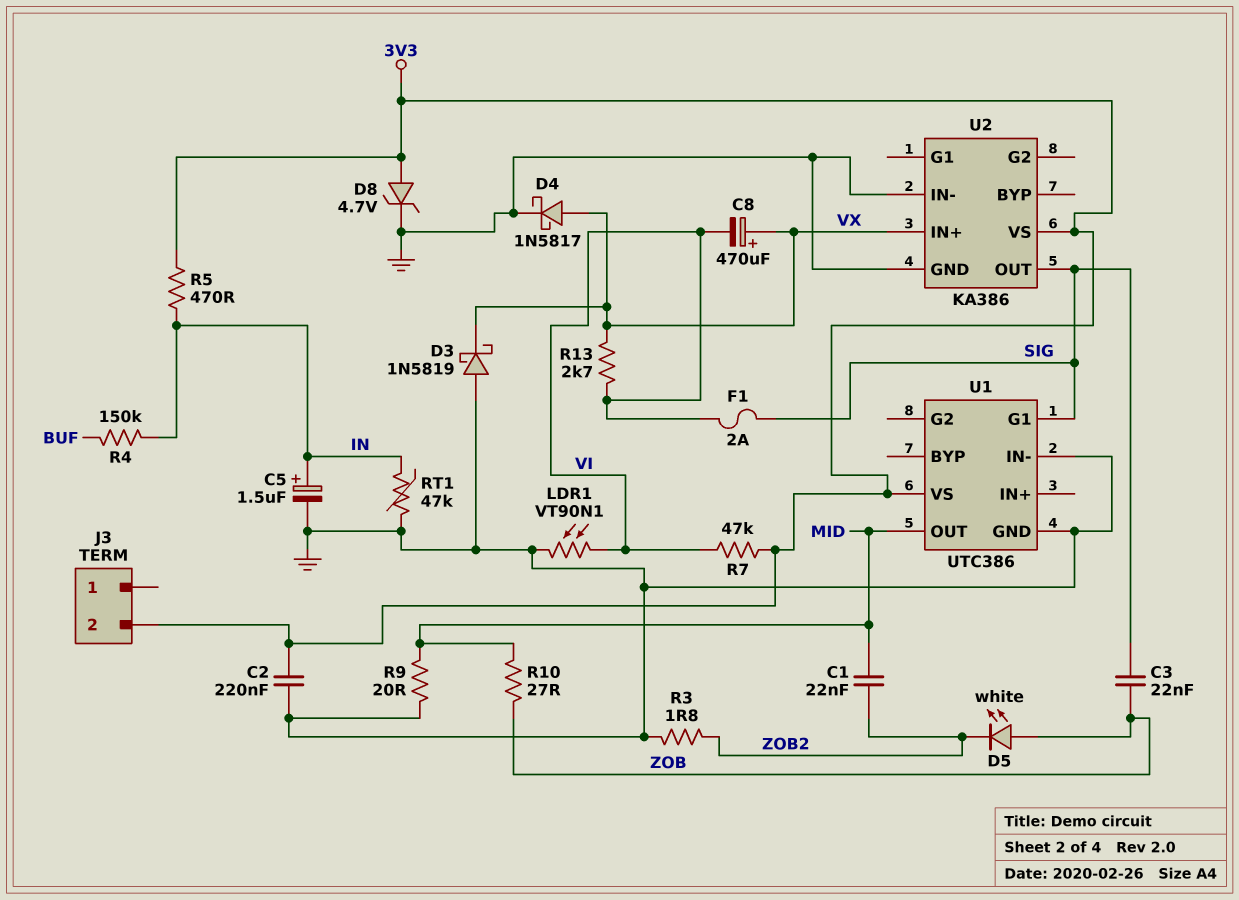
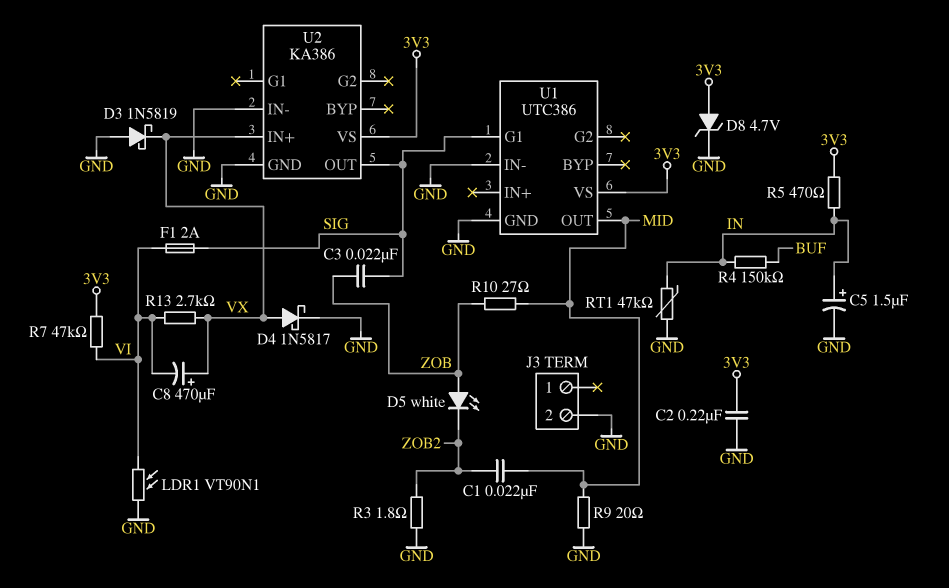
J3 pin 2: 3V3 -> GND

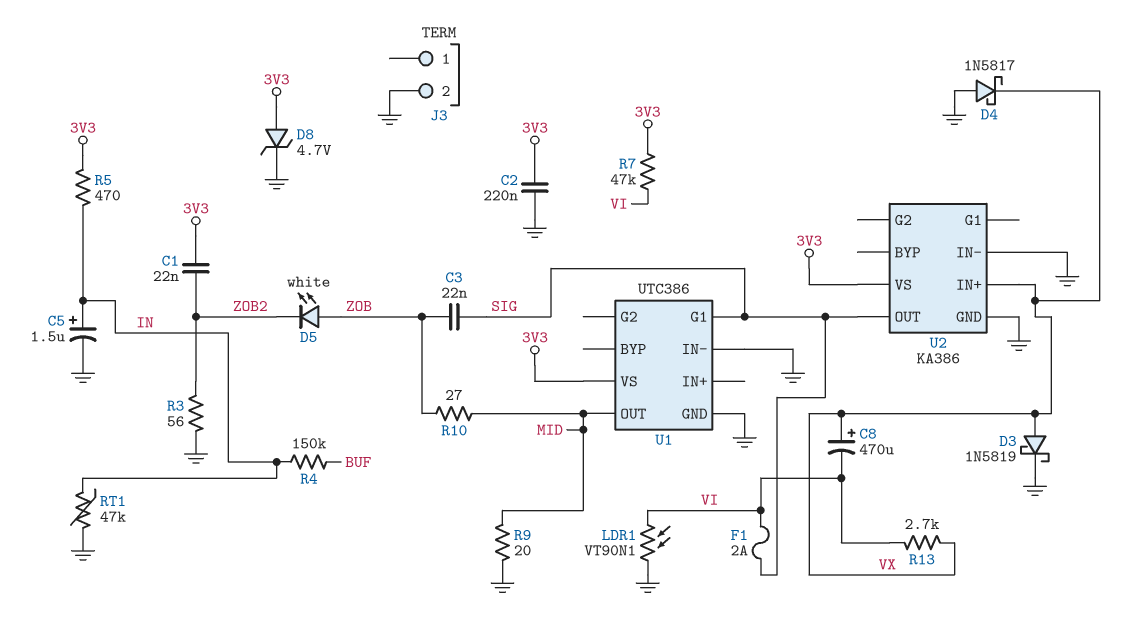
C1: 22nF (MID, ZOB2) -> 22nF (3V3, ZOB2)
D3: schottky 1N5819 (A GND, K VX) -> schottky 1N5819 (A VX, K GND)
D4: schottky 1N5817 (A VX, K GND) -> schottky 1N5817 (A GND, K VX)
R3: 1.8 (GND, ZOB2) -> 56 (GND, ZOB2)

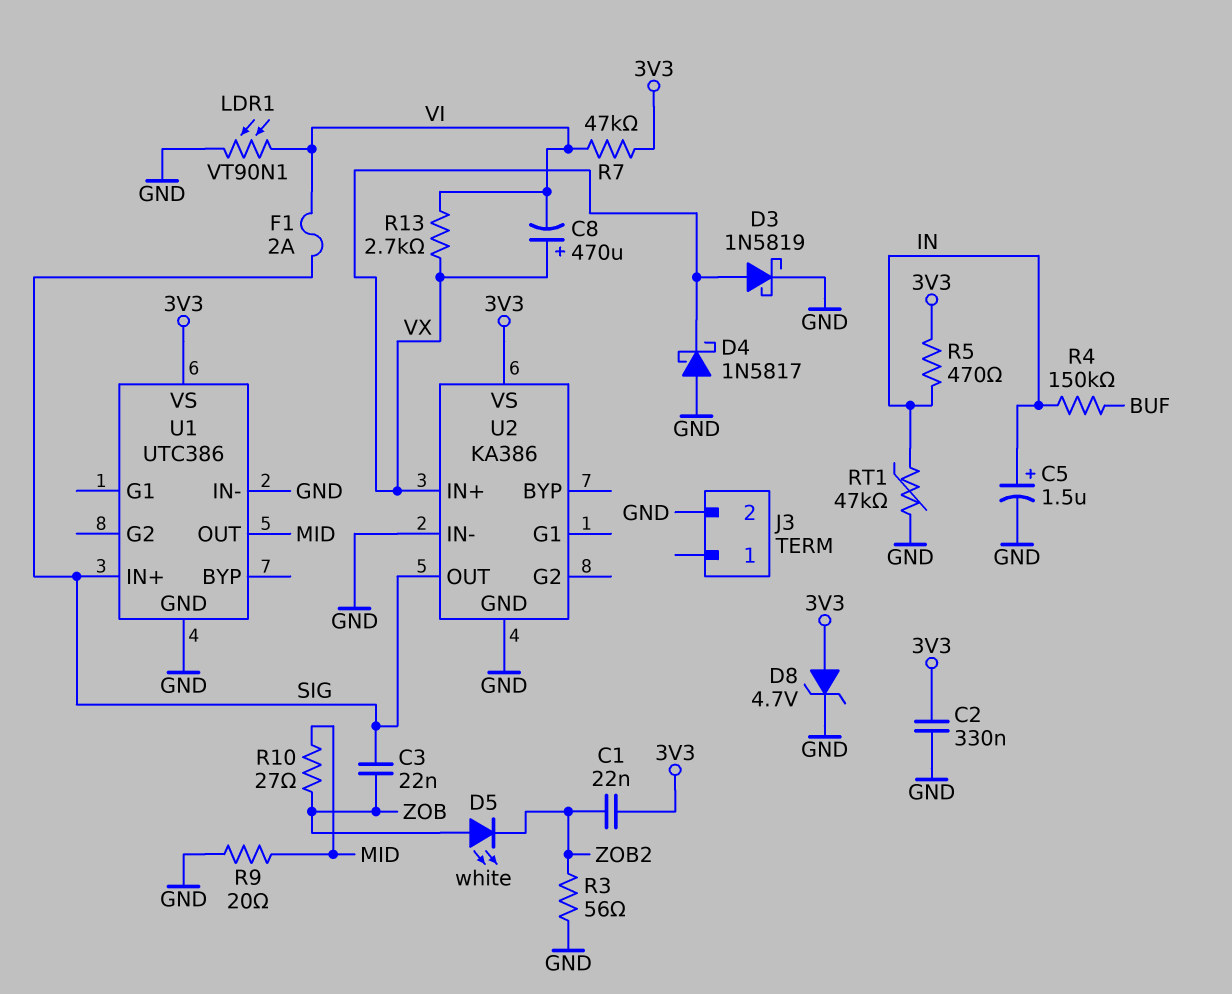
C2: 220nF (3V3, GND) -> 330nF (3V3, GND)
U1 pin G1: SIG -> none
U1 pin IN+: none -> SIG

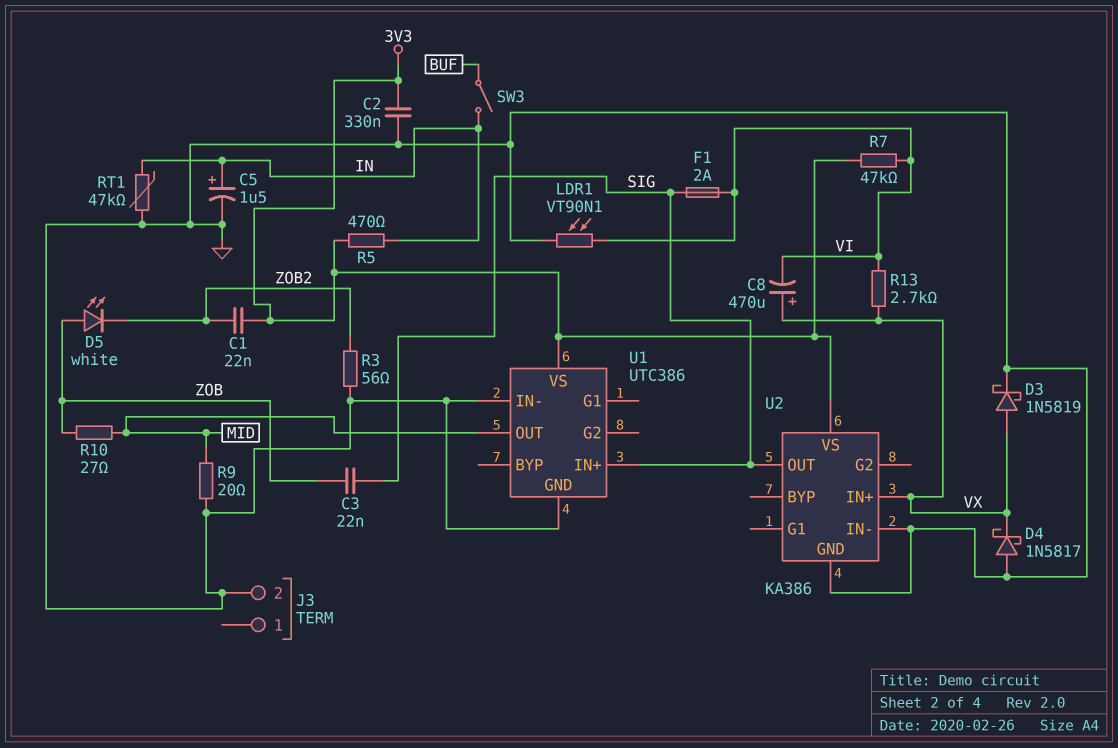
D8: zener 4.7V (A 3V3, K GND) -> none
R4: 150k (BUF, IN) -> none
SW3: none -> switch (BUF, IN)

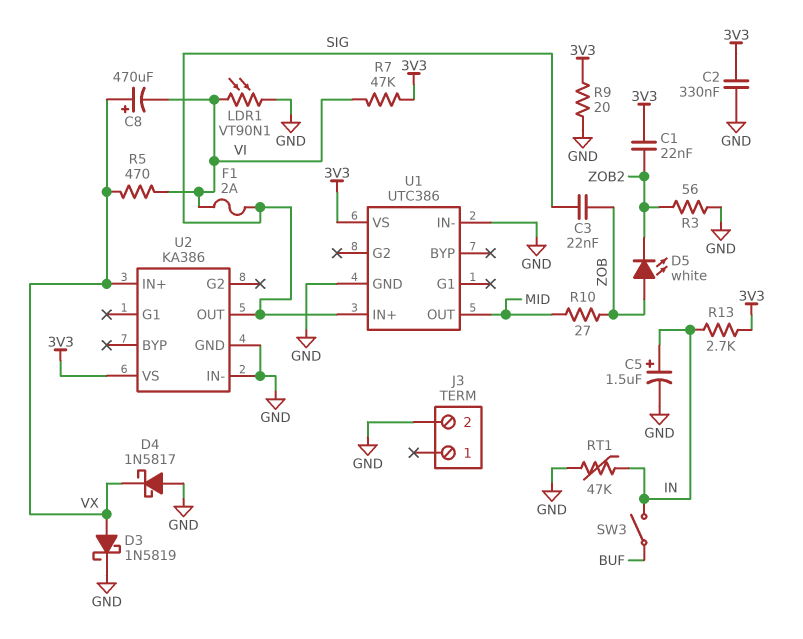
R5: 470 (3V3, IN) -> 470 (VI, VX)
R9: 20 (GND, MID) -> 20 (3V3, GND)
R13: 2.7k (VI, VX) -> 2.7k (3V3, IN)

